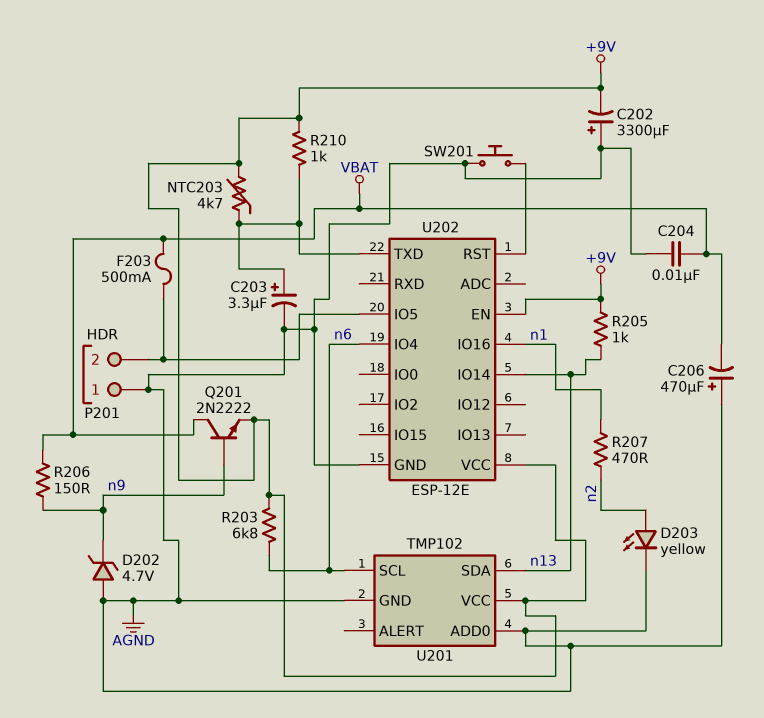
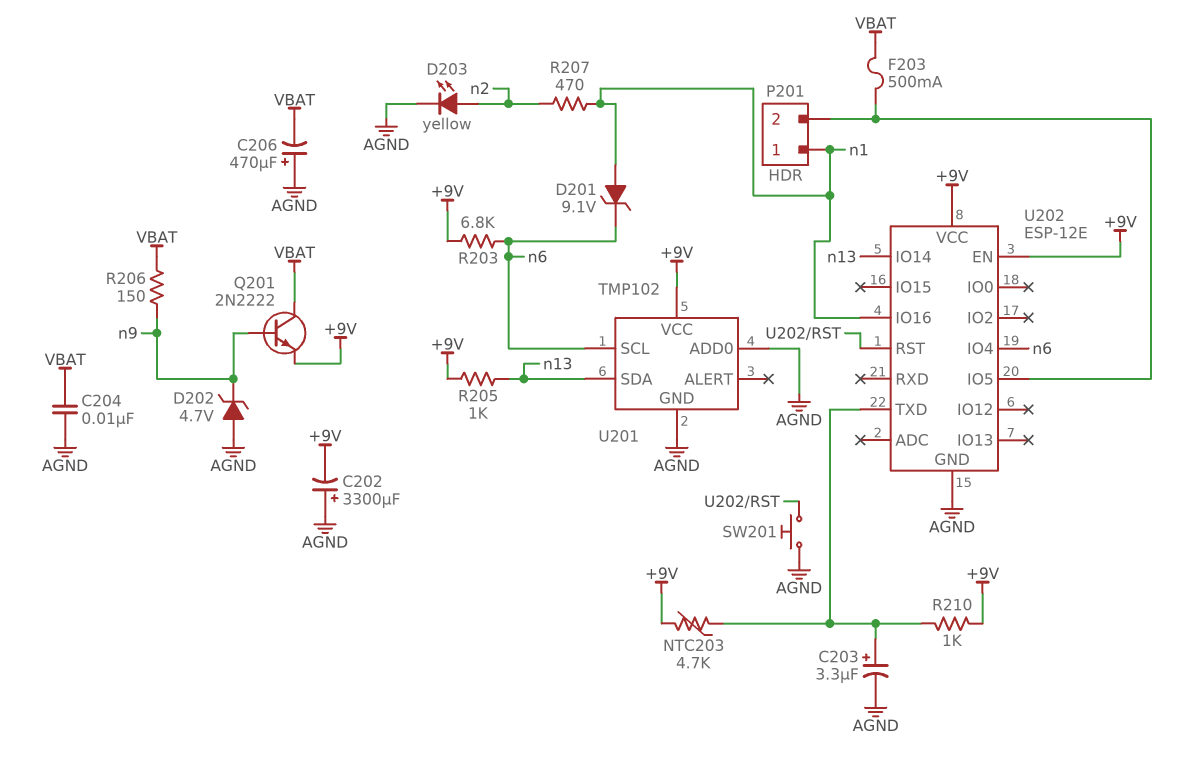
D201: none -> zener 9.1V (A n1, K n6)
P201 pin 1: AGND -> n1

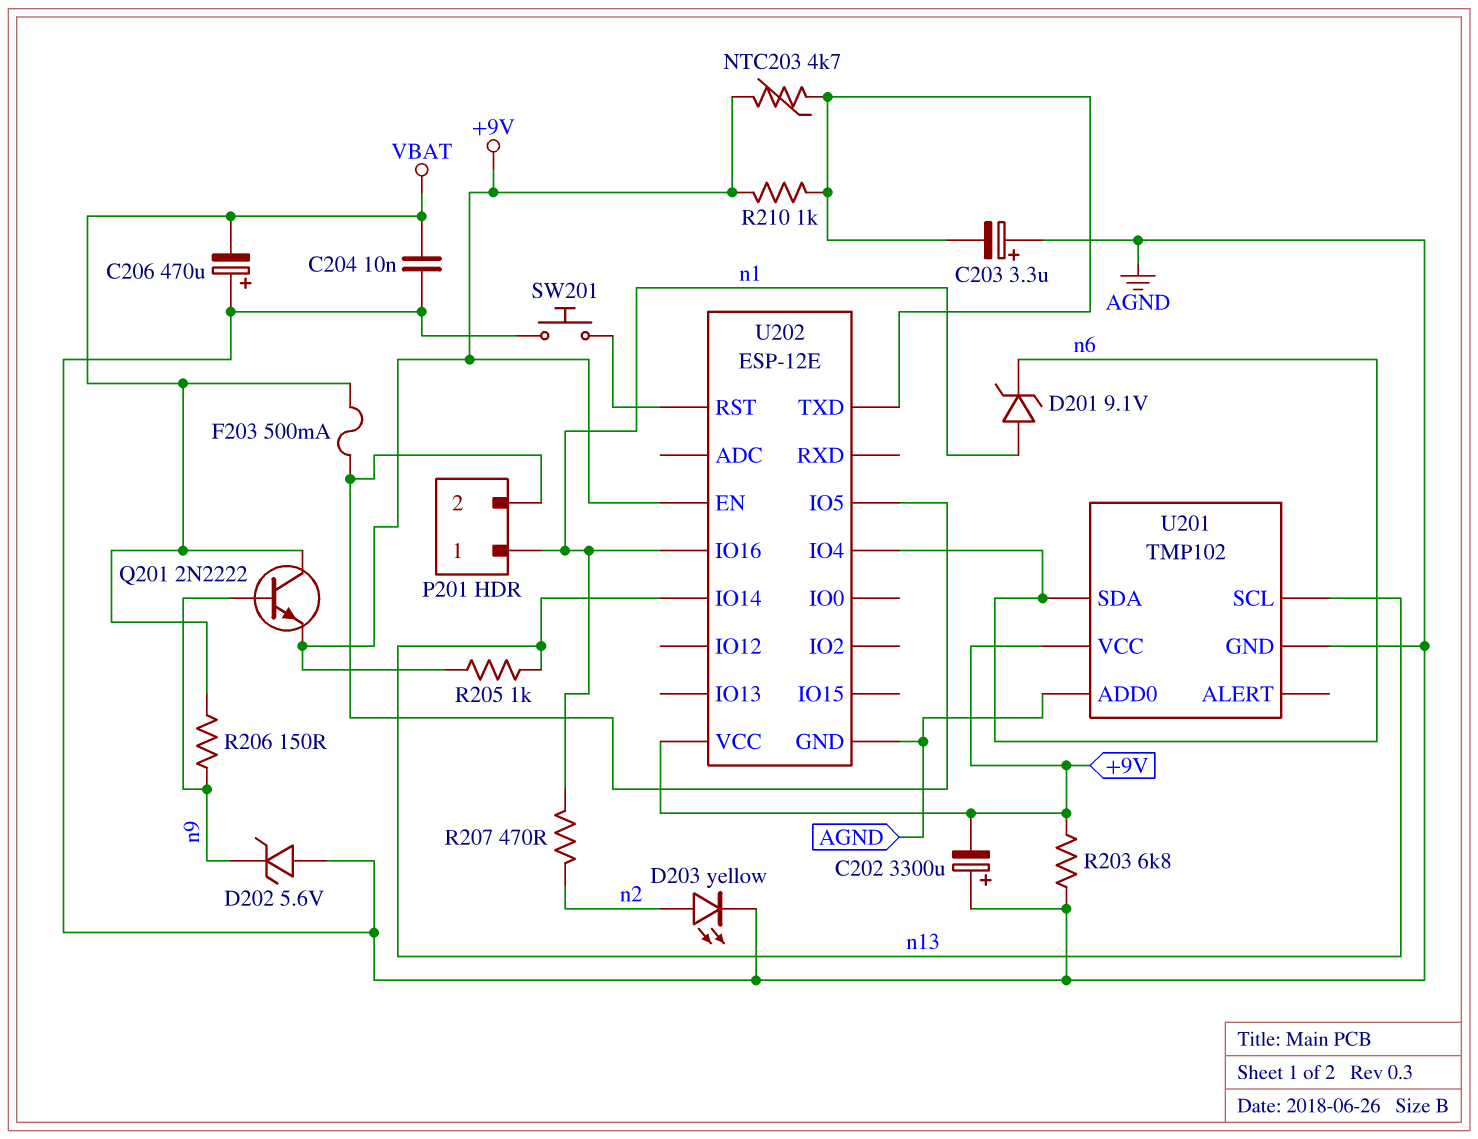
C203: 3.3uF (plus U202/TXD, minus AGND) -> 3.3uF (plus AGND, minus U202/TXD)
D202: zener 4.7V (A AGND, K n9) -> zener 5.6V (A AGND, K n9)
R203: 6.8k (+9V, n6) -> 6.8k (+9V, AGND)
U201 pin SCL: n6 -> n13
U201 pin SDA: n13 -> n6

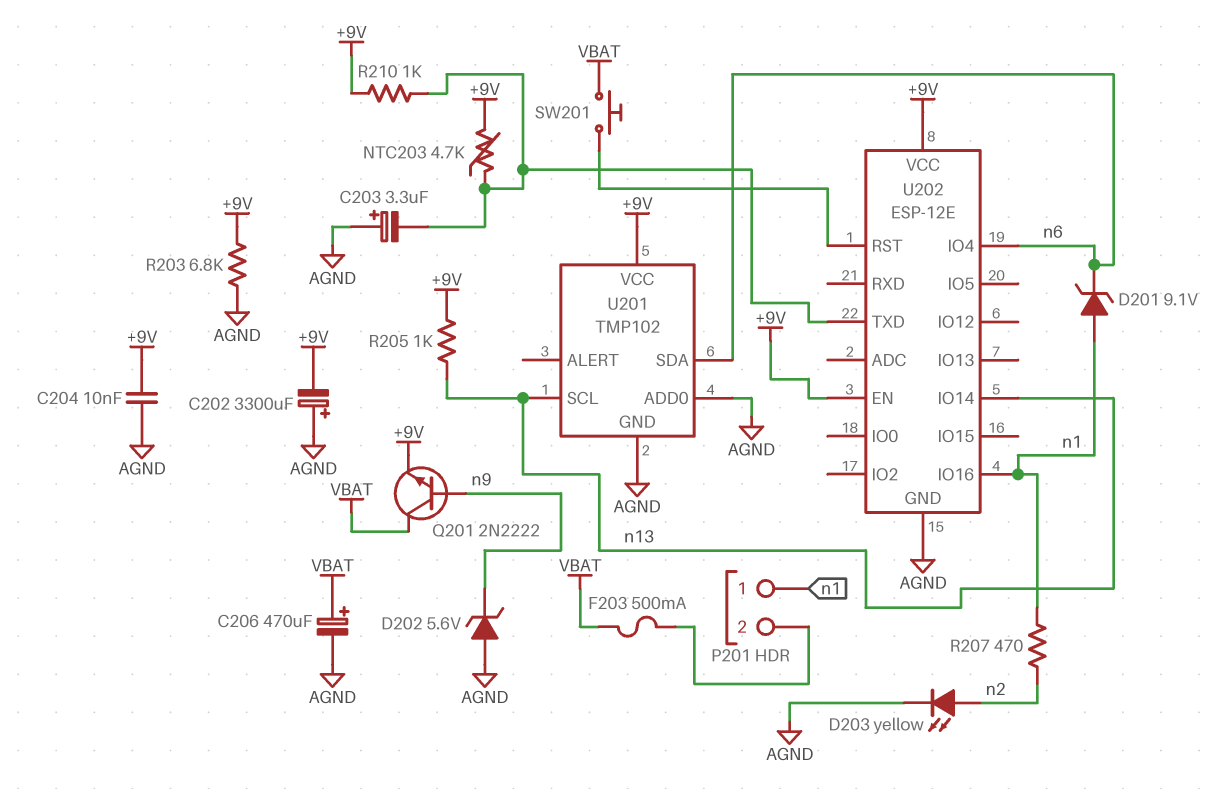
C204: 10nF (AGND, VBAT) -> 10nF (+9V, AGND)
C206: 470uF (plus AGND, minus VBAT) -> 470uF (plus VBAT, minus AGND)
R206: 150 (VBAT, n9) -> none
SW201: button (AGND, U202/RST) -> button (U202/RST, VBAT)
U202 pin IO5: P201/2 -> none

